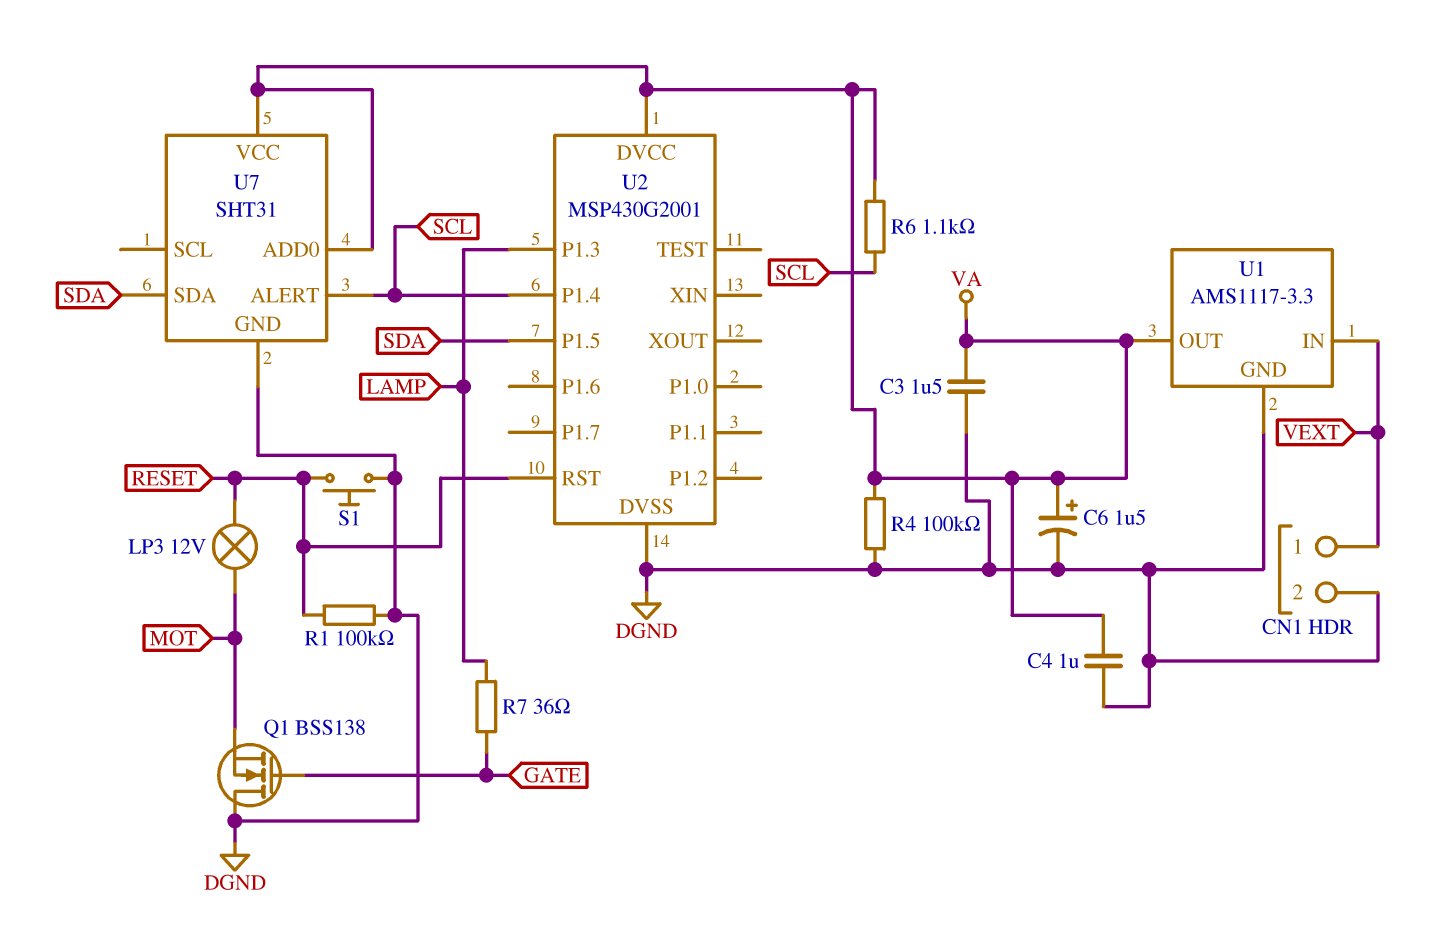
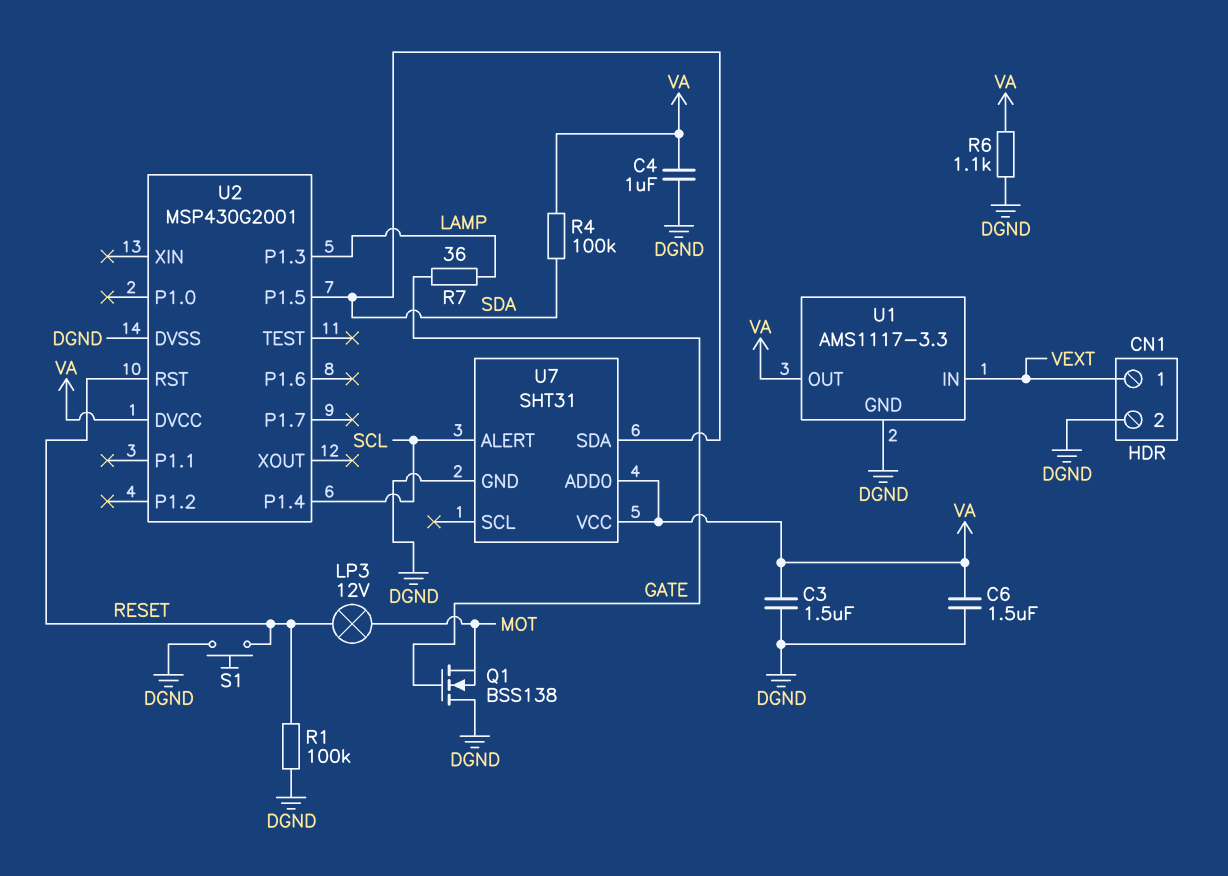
C6: 1.5uF (plus VA, minus DGND) -> 1.5uF (DGND, VA)
R4: 100k (DGND, VA) -> 100k (SDA, VA)
R6: 1.1k (SCL, VA) -> 1.1k (DGND, VA)

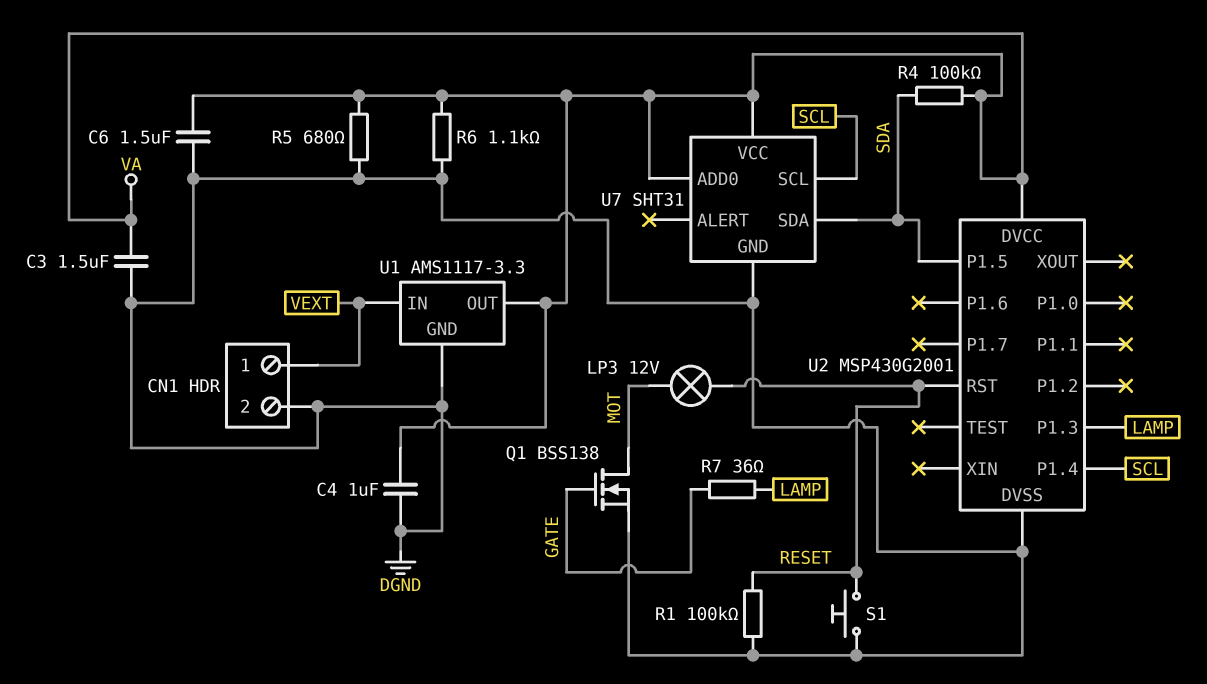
Q1: NMOS BSS138 (G GATE, D DGND, S MOT) -> NMOS BSS138 (G GATE, D MOT, S DGND)
R5: none -> 680 (DGND, VA)
U7 pin ALERT: SCL -> none
U7 pin SCL: none -> SCL

